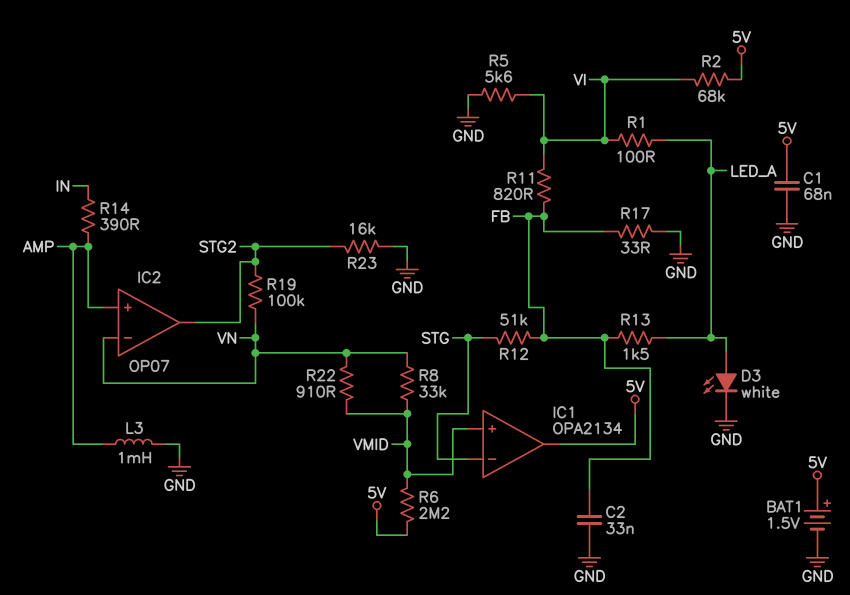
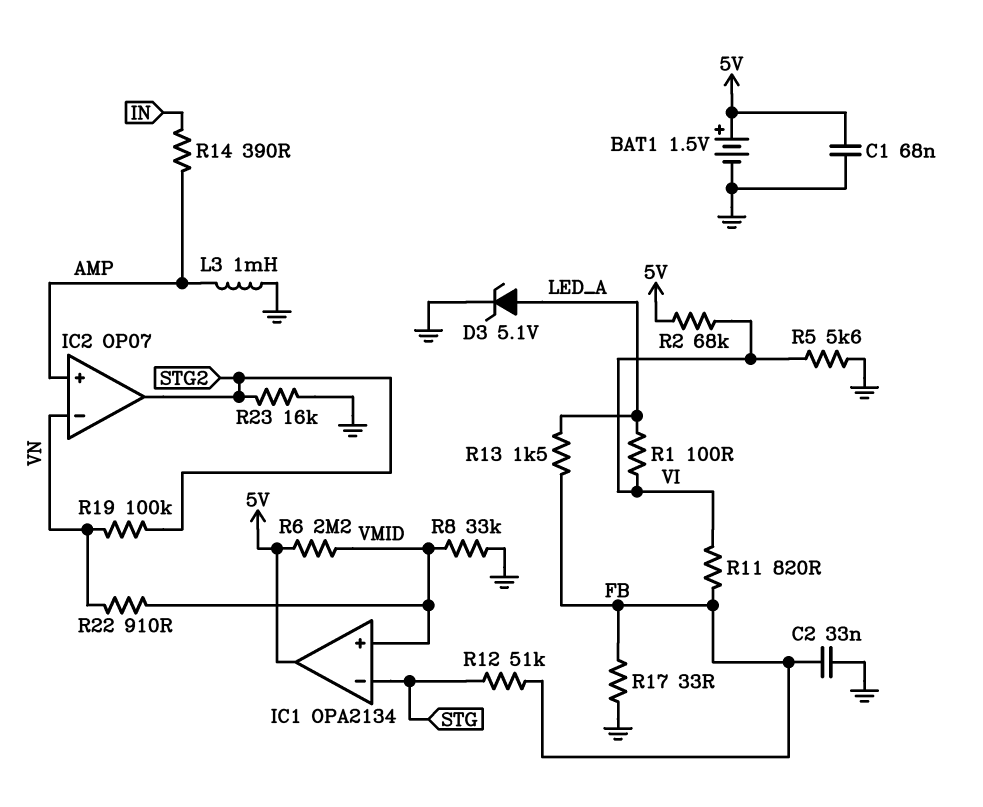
D3: LED white (A LED_A, K GND) -> zener 5.1V (A LED_A, K GND)
R8: 33k (VMID, VN) -> 33k (GND, VMID)

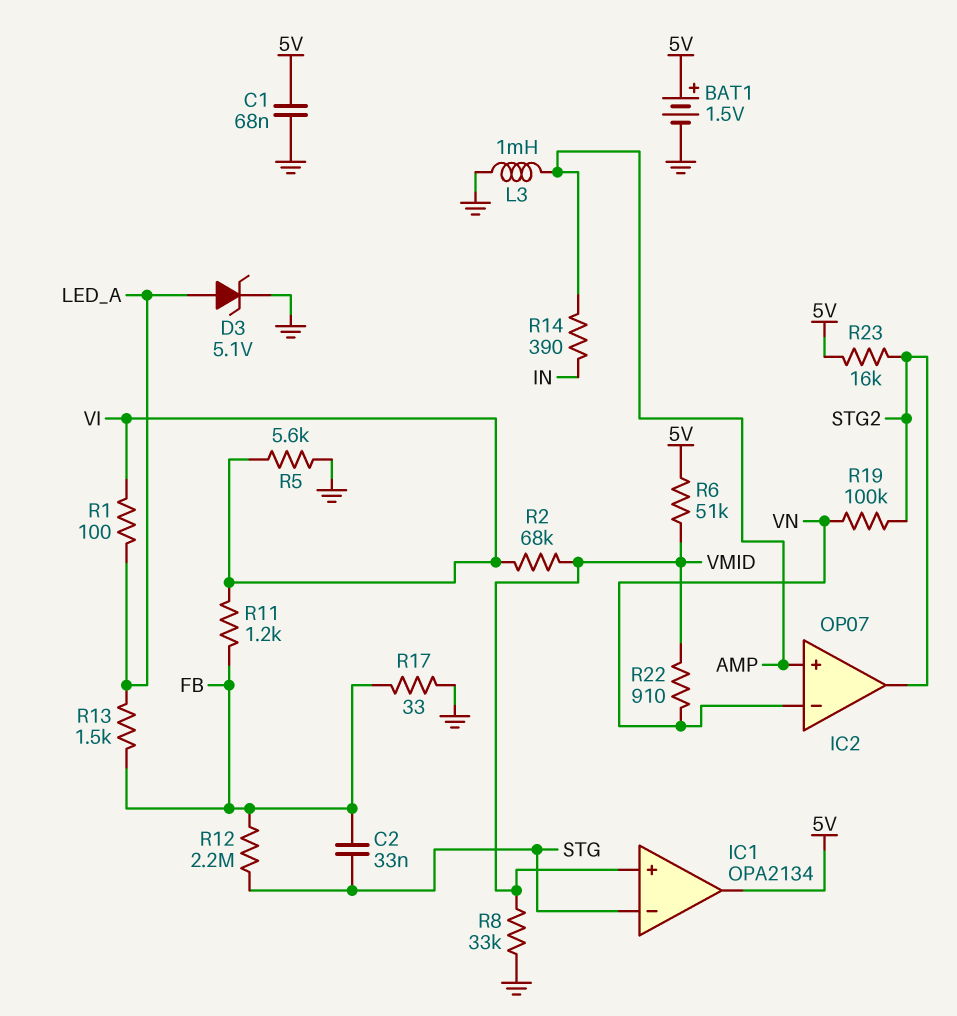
C2: 33nF (FB, GND) -> 33nF (FB, STG)
R2: 68k (5V, VI) -> 68k (VI, VMID)
R6: 2.2M (5V, VMID) -> 51k (5V, VMID)
R11: 820 (FB, VI) -> 1.2k (FB, VI)
R12: 51k (FB, STG) -> 2.2M (FB, STG)
R23: 16k (GND, STG2) -> 16k (5V, STG2)

